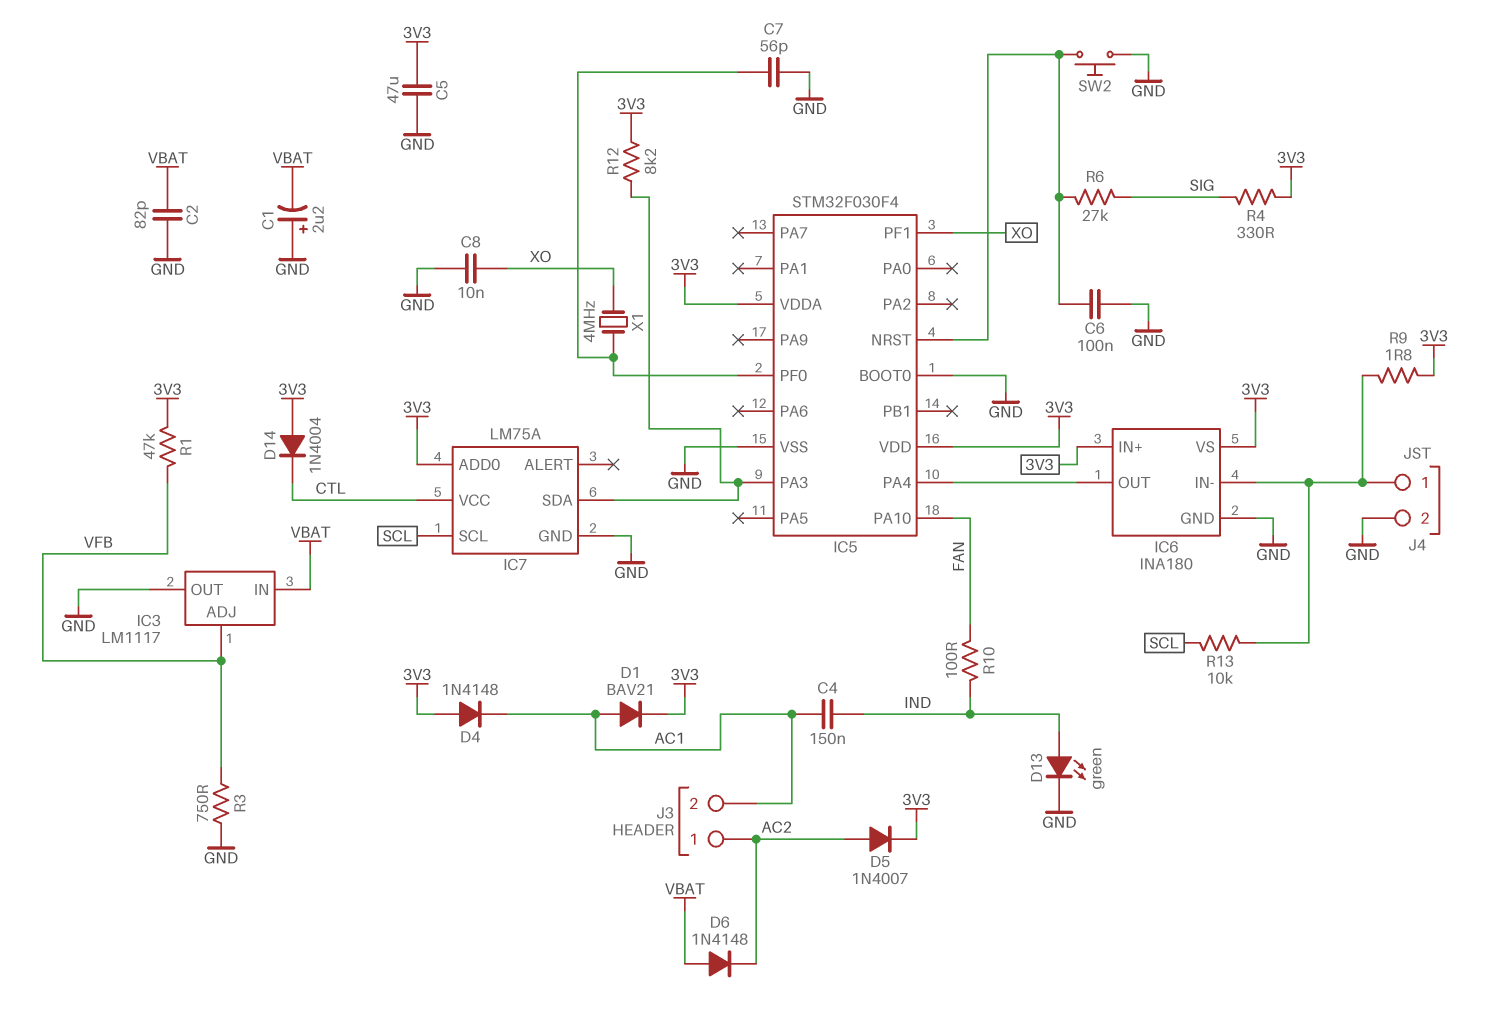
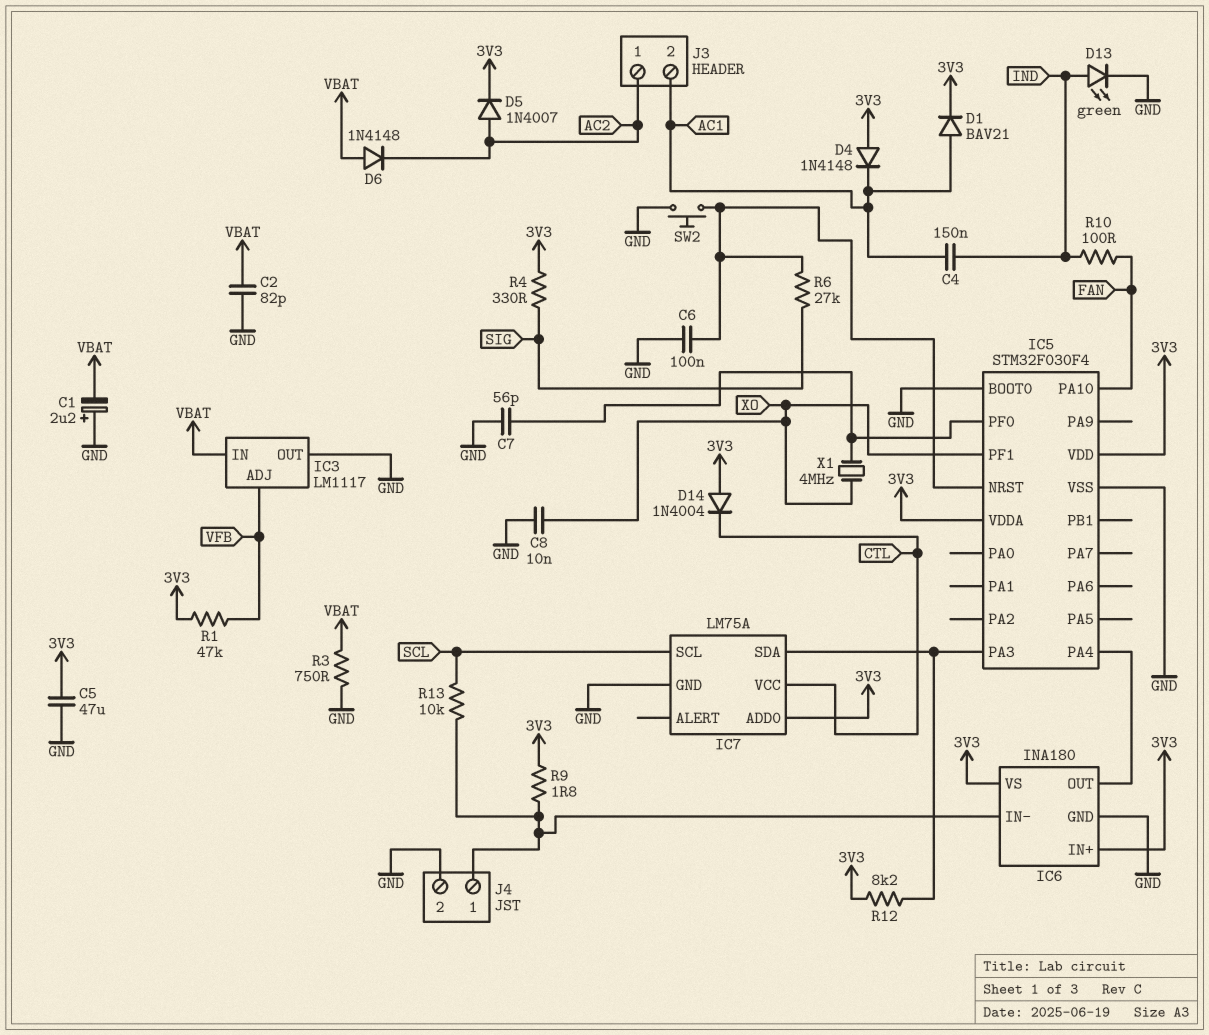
R3: 750 (GND, VFB) -> 750 (GND, VBAT)

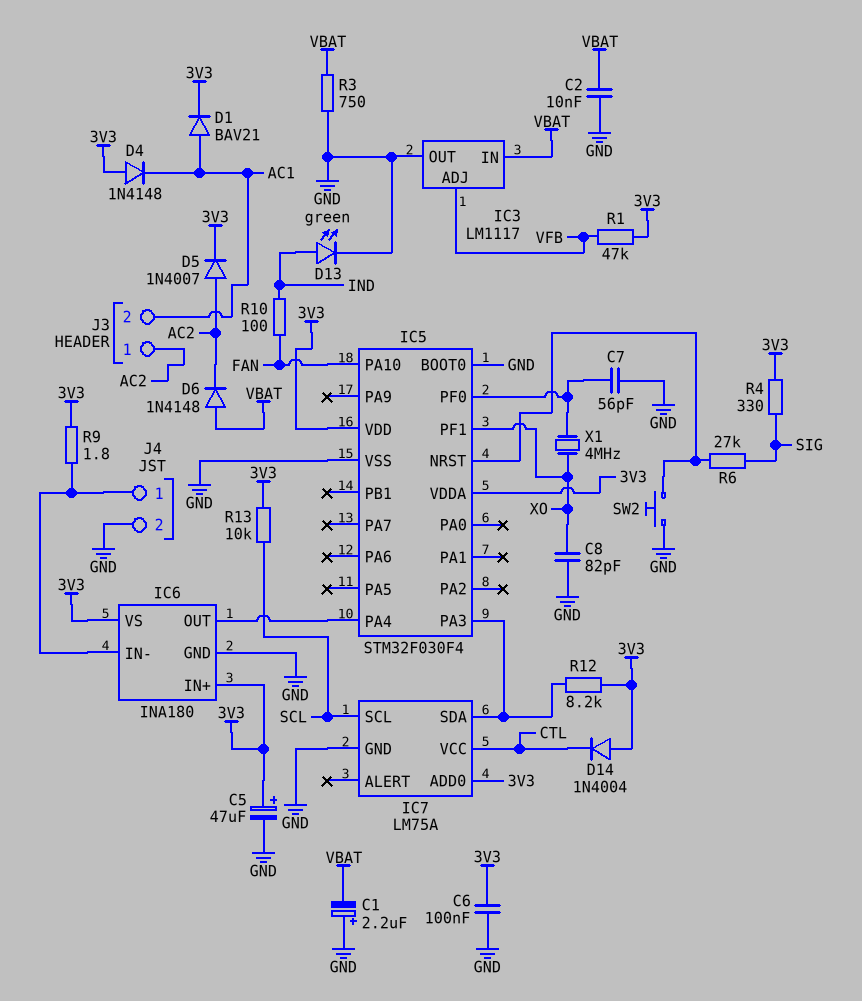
C2: 82pF (GND, VBAT) -> 10nF (GND, VBAT)
C4: 150nF (AC1, IND) -> none
C5: 47uF (3V3, GND) -> 47uF (plus 3V3, minus GND)
C6: 100nF (GND, IC5/NRST) -> 100nF (3V3, GND)
C8: 10nF (GND, XO) -> 82pF (GND, XO)
R13: 10k (IC6/IN-, SCL) -> 10k (3V3, SCL)

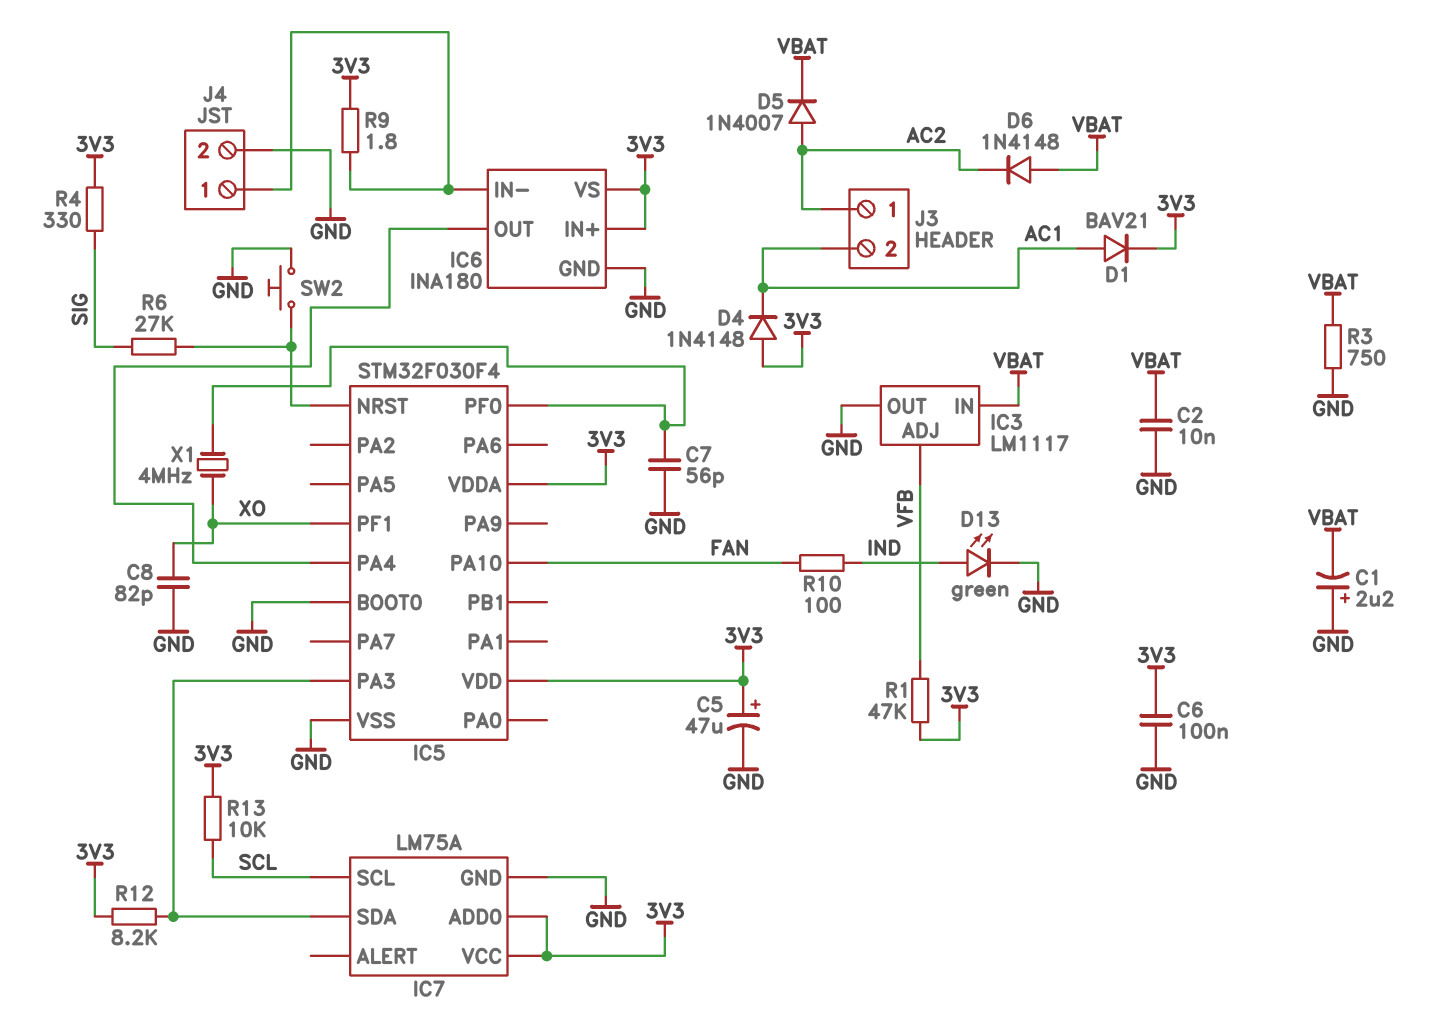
D5: diode 1N4007 (A AC2, K 3V3) -> diode 1N4007 (A AC2, K VBAT)
D14: diode 1N4004 (A 3V3, K CTL) -> none
IC7 pin VCC: CTL -> 3V3

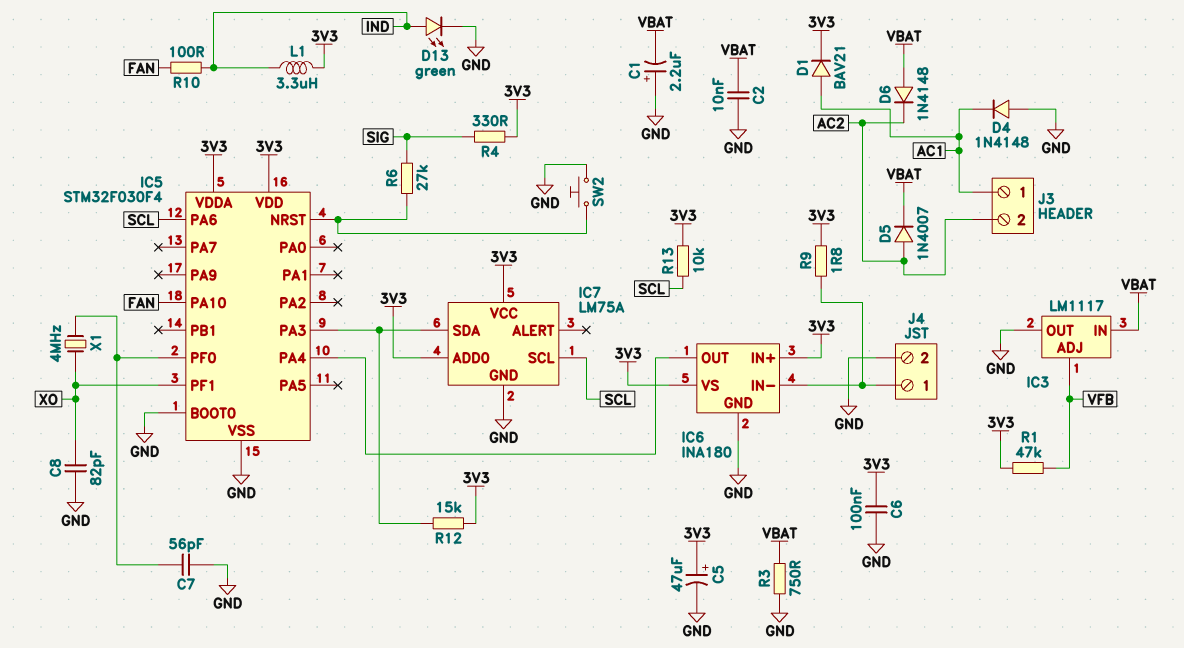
D4: diode 1N4148 (A 3V3, K AC1) -> diode 1N4148 (A GND, K AC1)
IC5 pin PA6: none -> SCL
J3 pin 1: AC2 -> AC1
J3 pin 2: AC1 -> AC2
L1: none -> 3.3uH (3V3, IND)
R12: 8.2k (3V3, IC5/PA3) -> 15k (3V3, IC5/PA3)

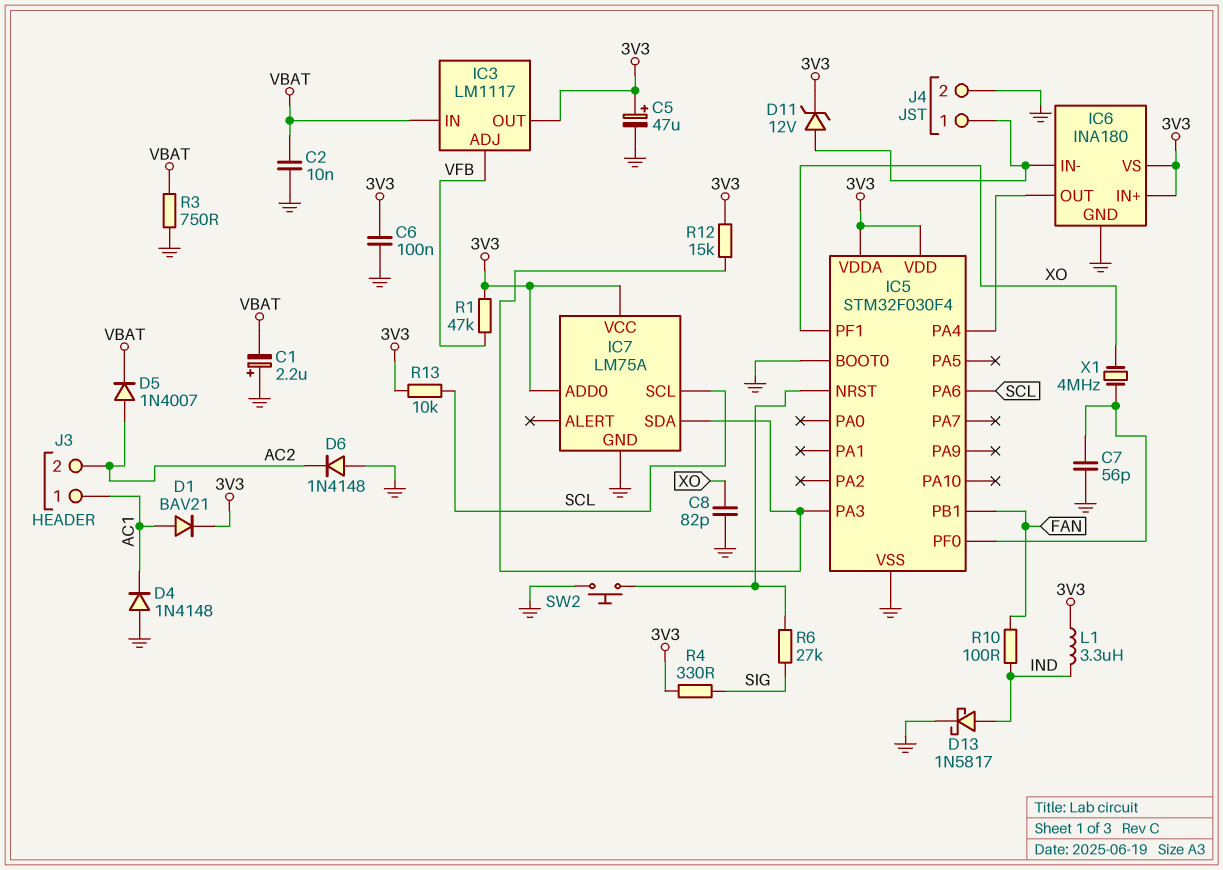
D6: diode 1N4148 (A VBAT, K AC2) -> diode 1N4148 (A GND, K AC2)
D11: none -> zener 12V (A IC6/IN-, K 3V3)
D13: LED green (A IND, K GND) -> schottky 1N5817 (A IND, K GND)
IC3 pin OUT: GND -> 3V3
IC5 pin PA10: FAN -> none
IC5 pin PB1: none -> FAN
R9: 1.8 (3V3, IC6/IN-) -> none

